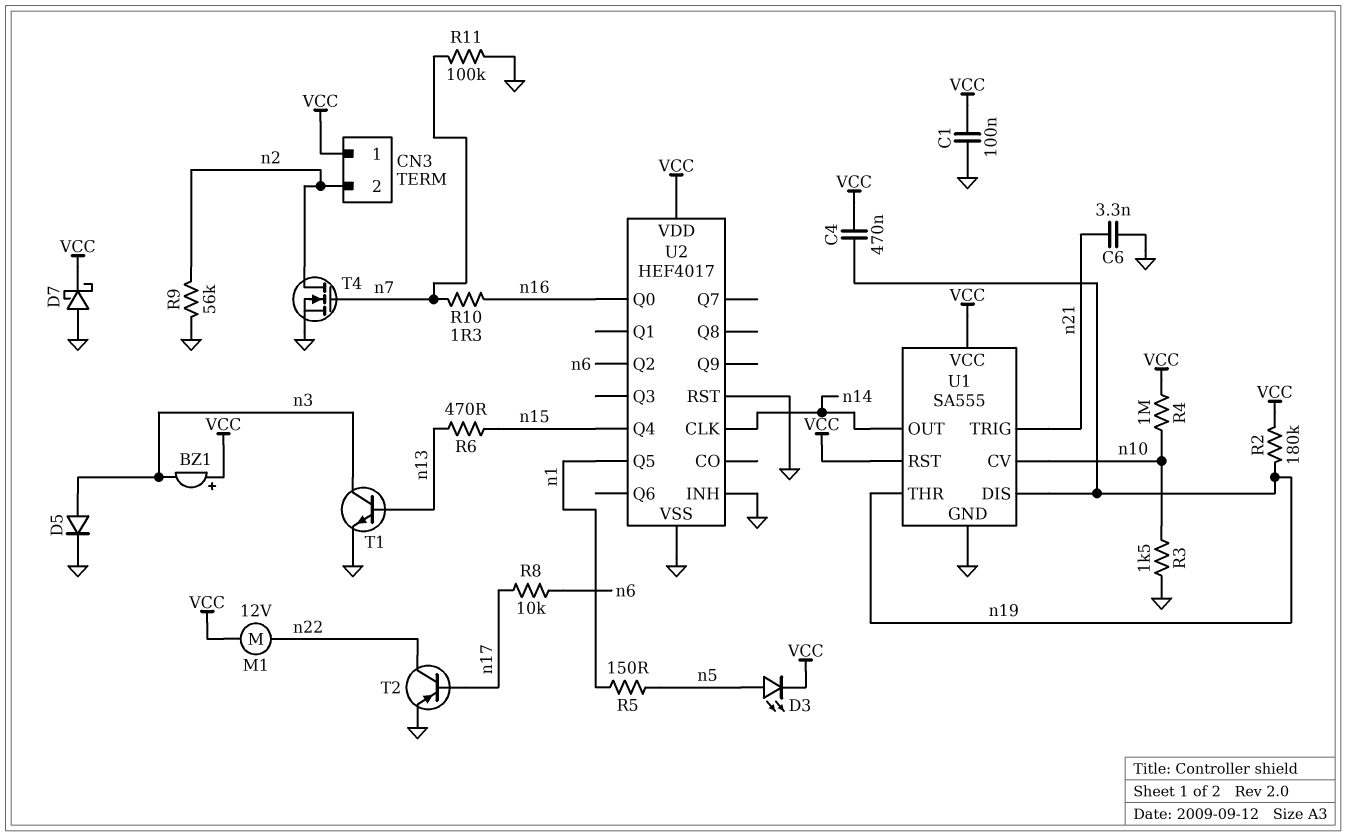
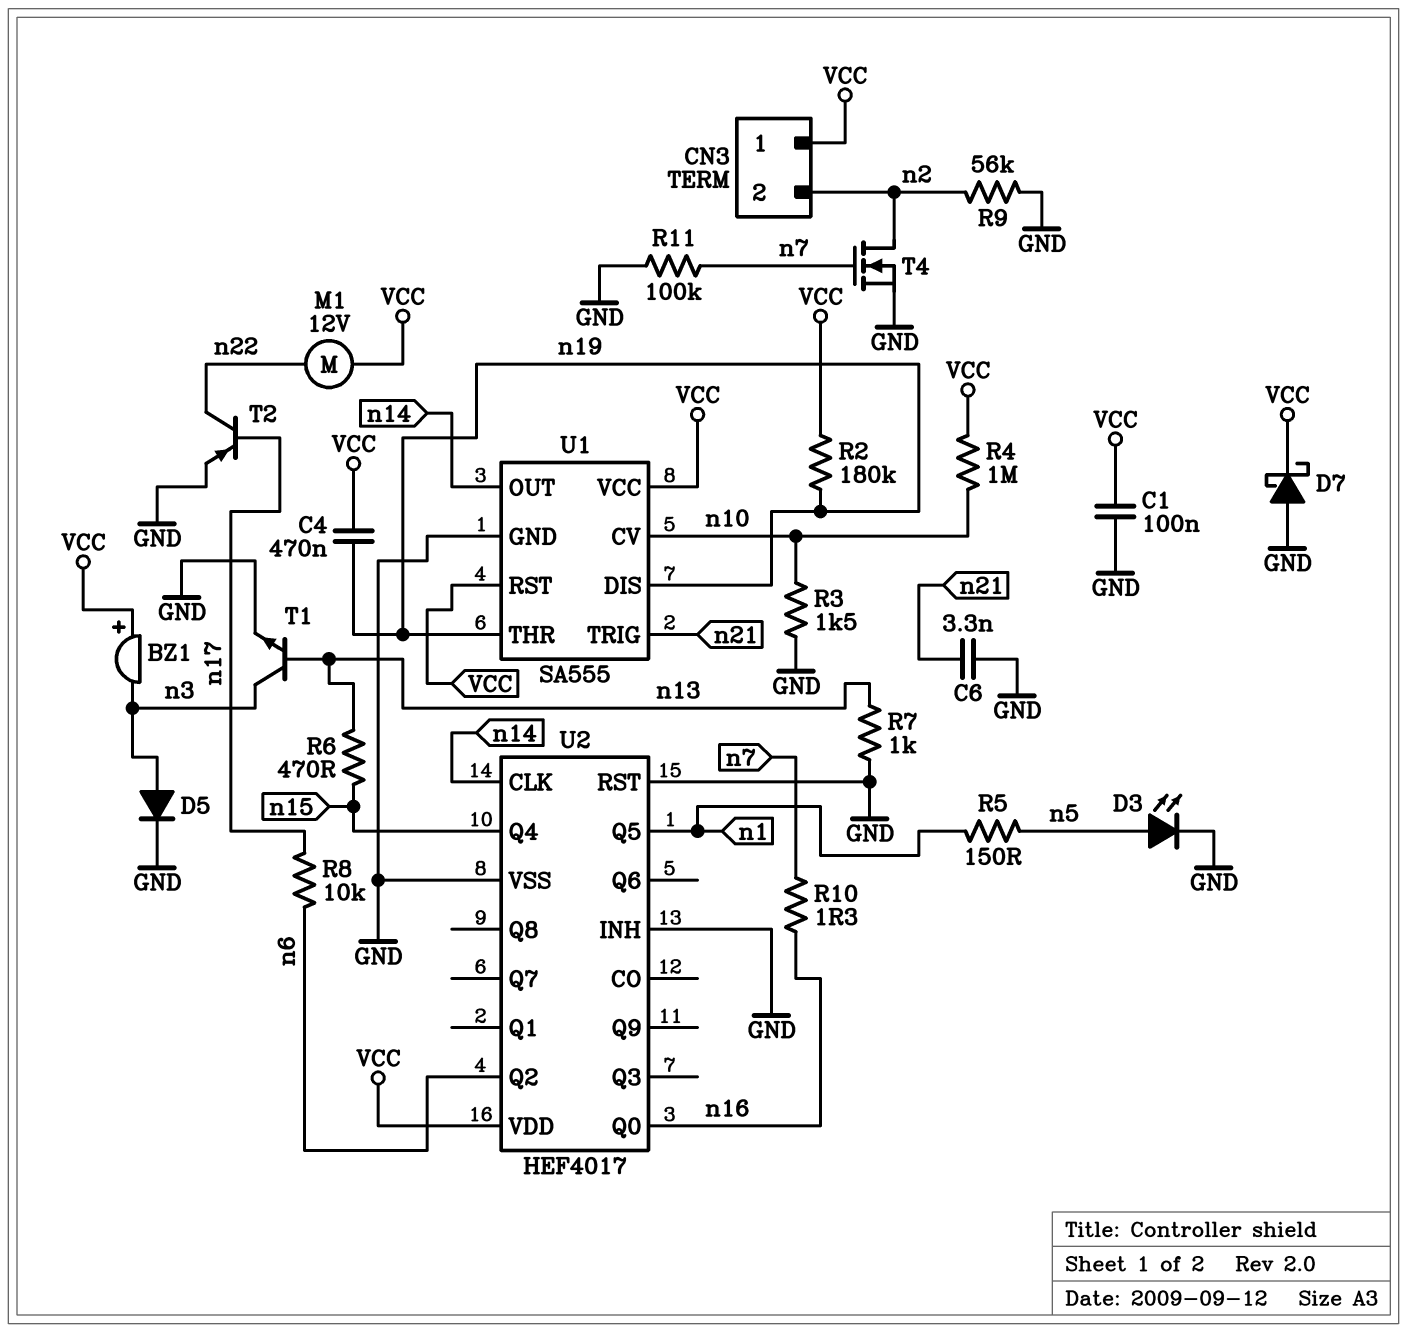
D3: LED (A n5, K VCC) -> LED (A n5, K GND)
R7: none -> 1k (GND, n13)

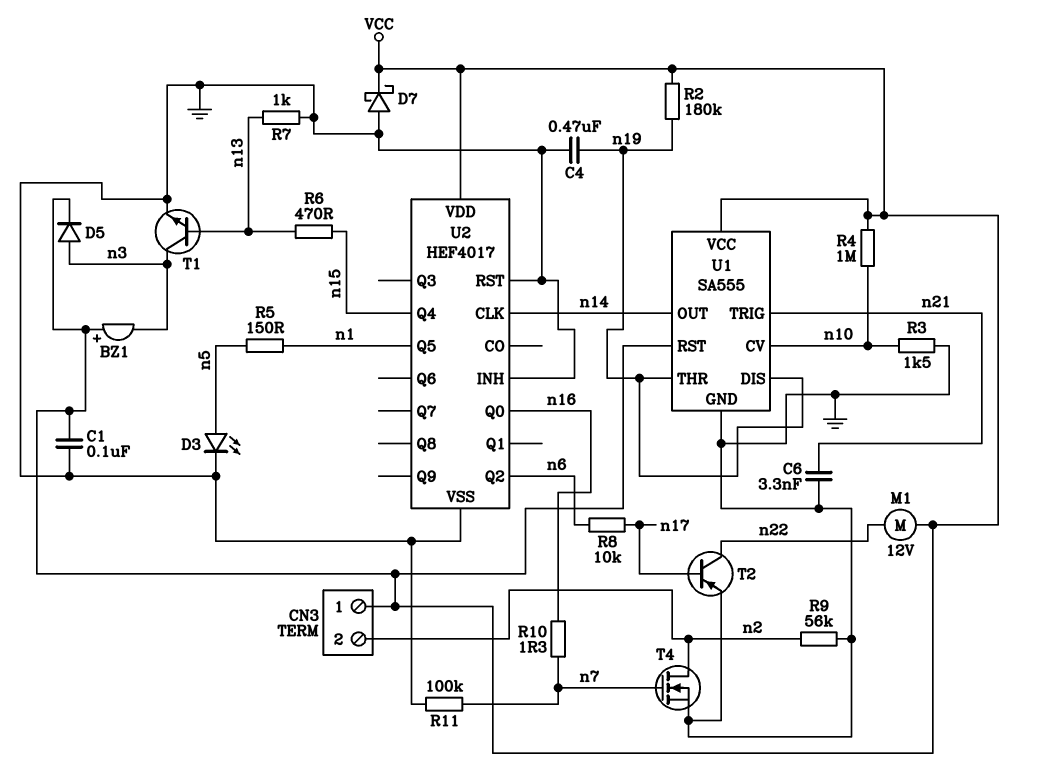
C4: 470nF (VCC, n19) -> 470nF (GND, n19)
D5: diode (A n3, K GND) -> diode (A n3, K VCC)

